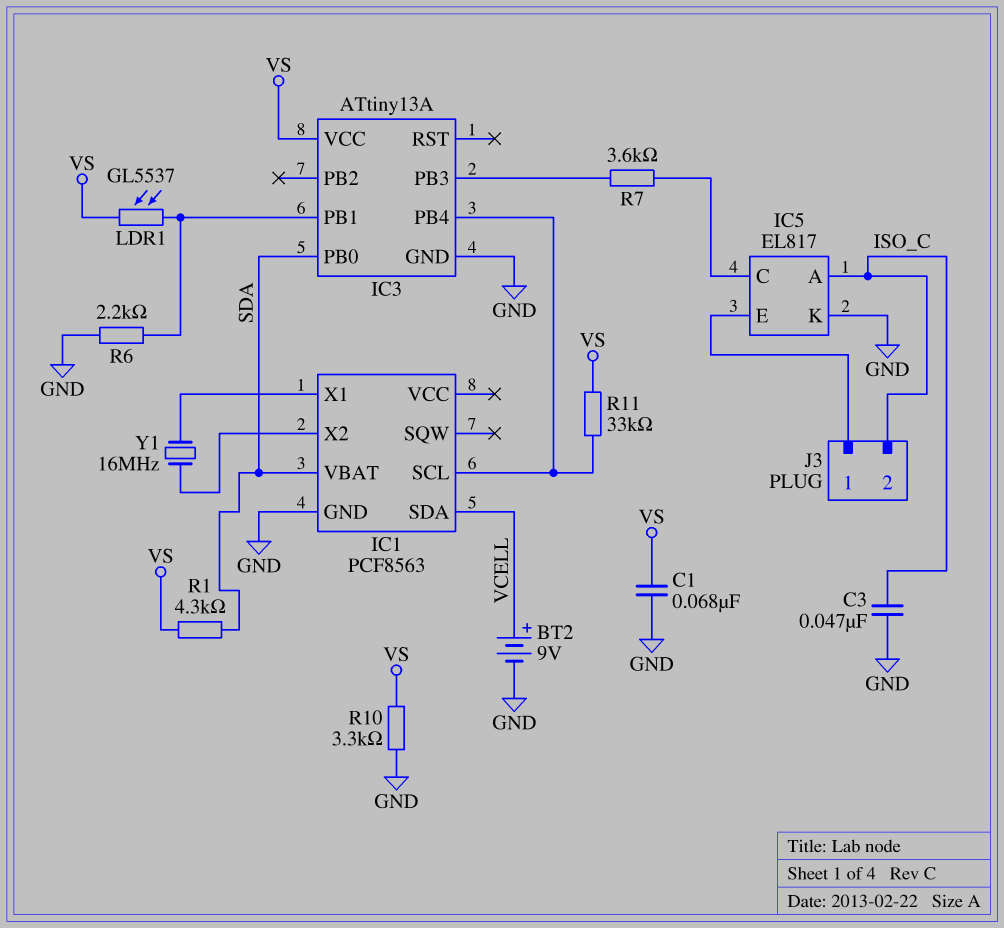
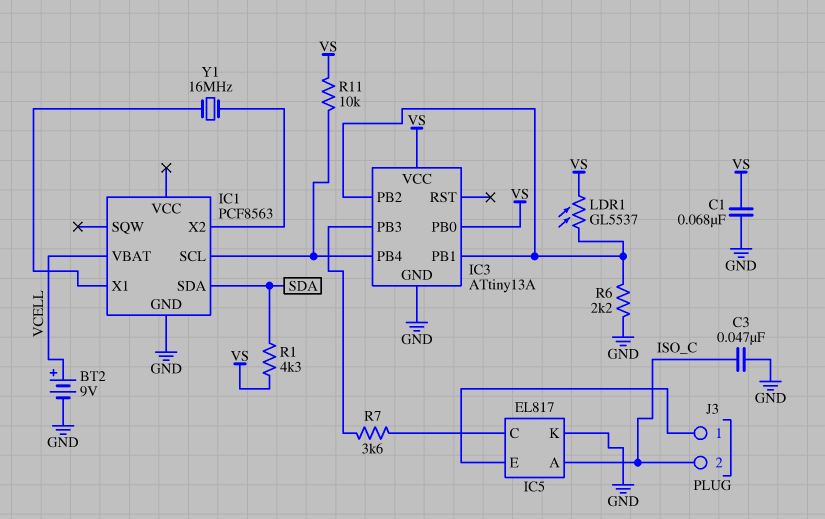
IC1 pin SDA: VCELL -> SDA
IC1 pin VBAT: SDA -> VCELL
IC3 pin PB0: SDA -> VS
IC3 pin PB2: none -> IC3/PB1
R10: 3.3k (GND, VS) -> none
R11: 33k (IC1/SCL, VS) -> 10k (IC1/SCL, VS)

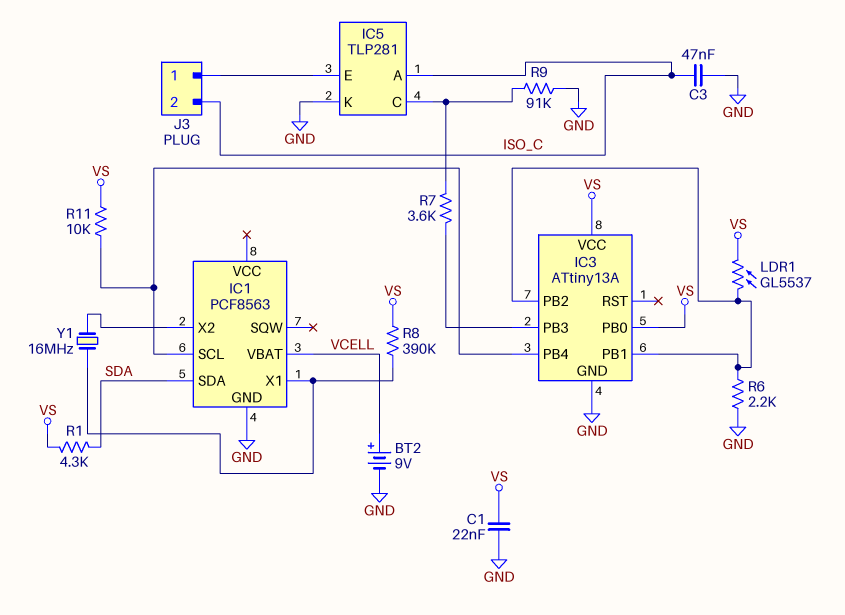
C1: 68nF (GND, VS) -> 22nF (GND, VS)
IC5: EL817 -> TLP281
R8: none -> 390k (IC1/X1, VS)
R9: none -> 91k (GND, IC5/C)

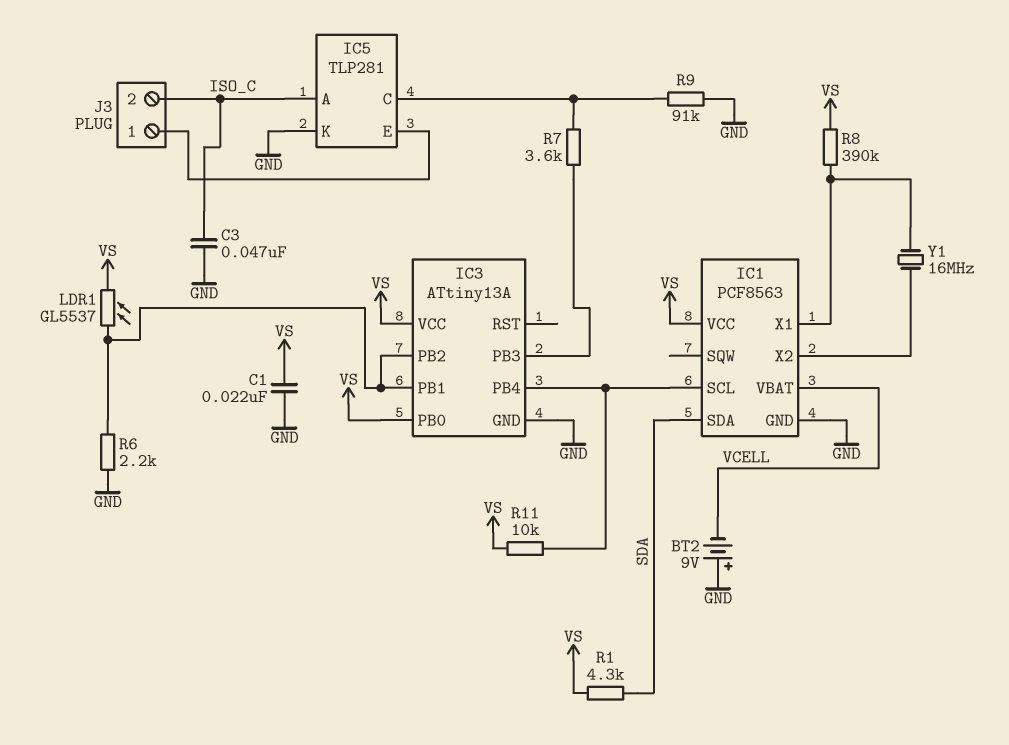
BT2: 9V (plus VCELL, minus GND) -> 9V (plus GND, minus VCELL)
IC1 pin VCC: none -> VS

